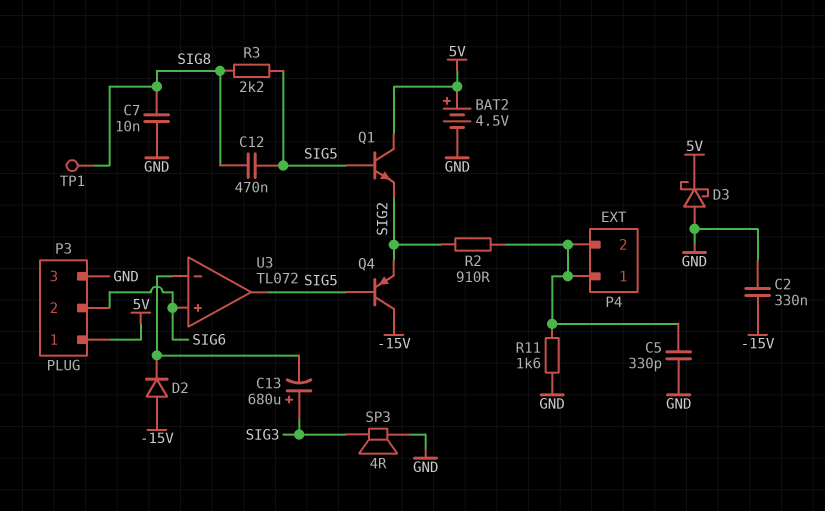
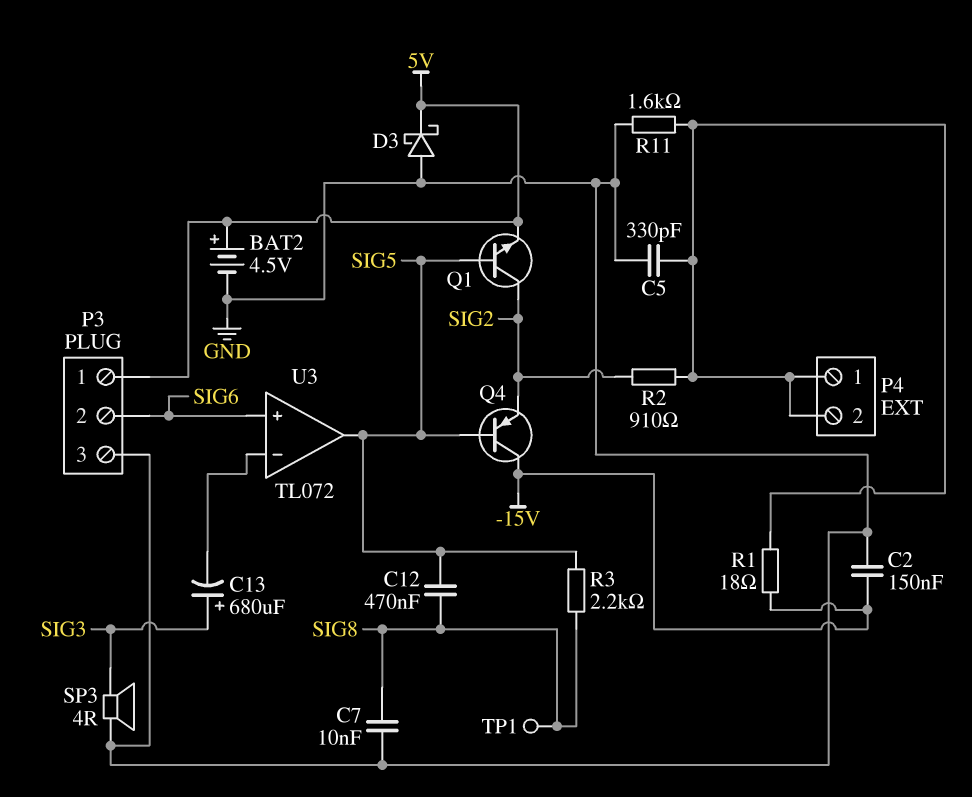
C2: 330nF (-15V, GND) -> 150nF (-15V, GND)
D2: diode (A -15V, K U3/in-) -> none
Q1: NPN (B SIG5, C 5V, E SIG2) -> NPN (B SIG5, C SIG2, E 5V)
R1: none -> 18 (-15V, P4/1)

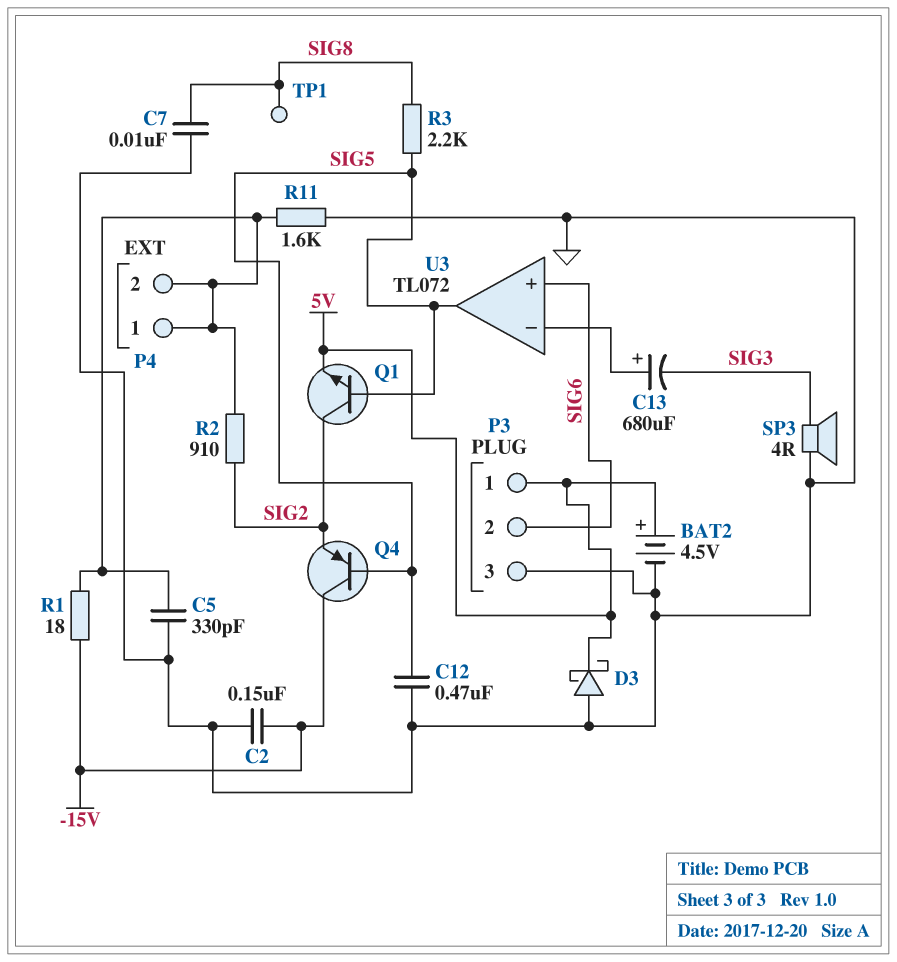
C12: 470nF (SIG5, SIG8) -> 470nF (GND, SIG5)
C13: 680uF (plus SIG3, minus U3/in-) -> 680uF (plus U3/in-, minus SIG3)

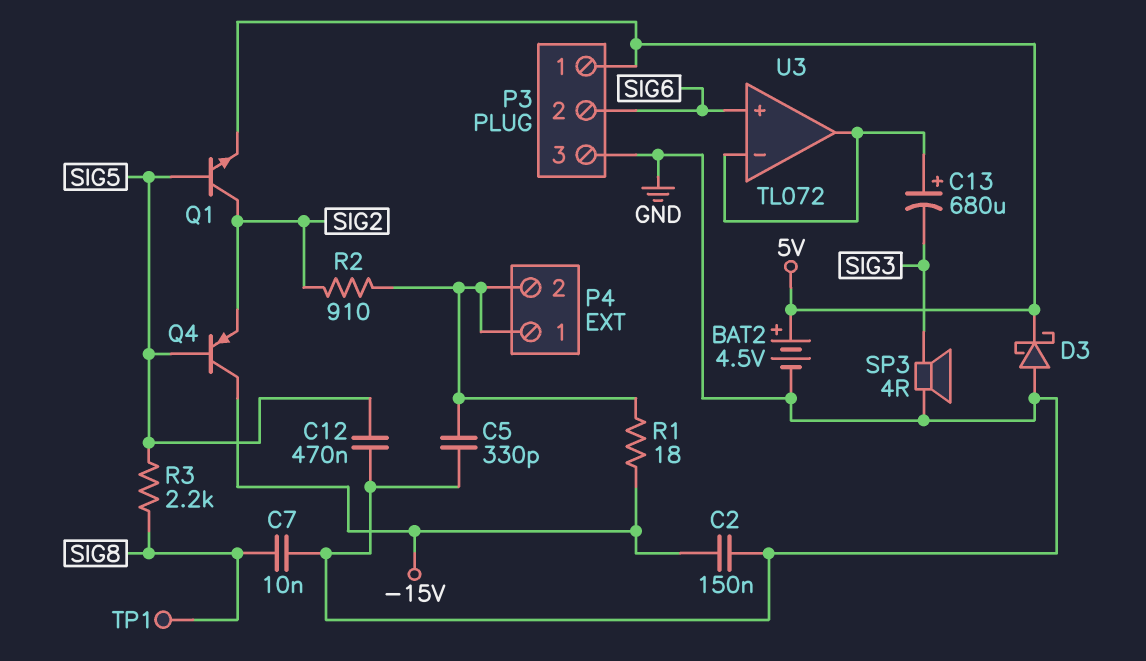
R11: 1.6k (GND, P4/1) -> none
U3 pin out: SIG5 -> U3/in-

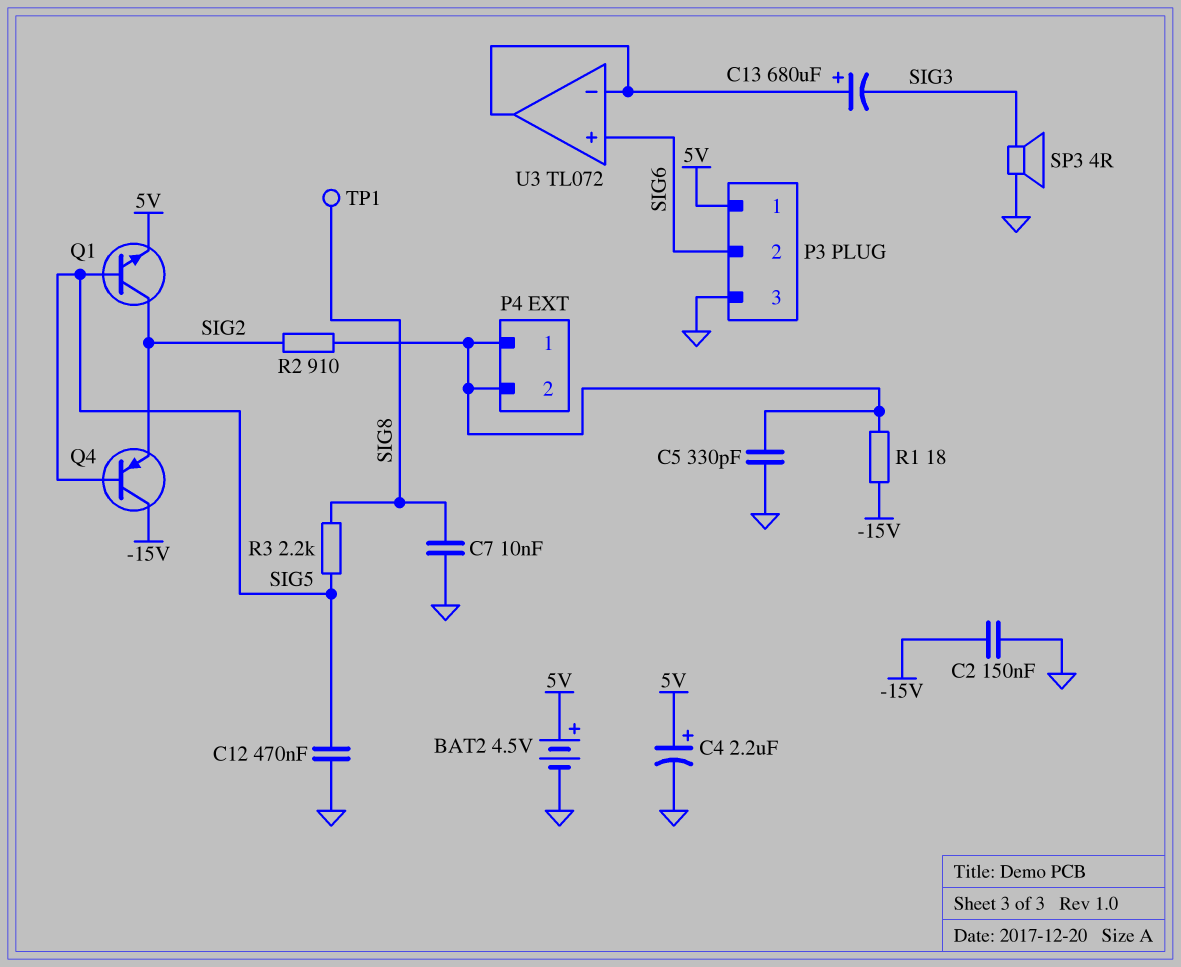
C4: none -> 2.2uF (plus 5V, minus GND)
D3: schottky (A GND, K 5V) -> none

